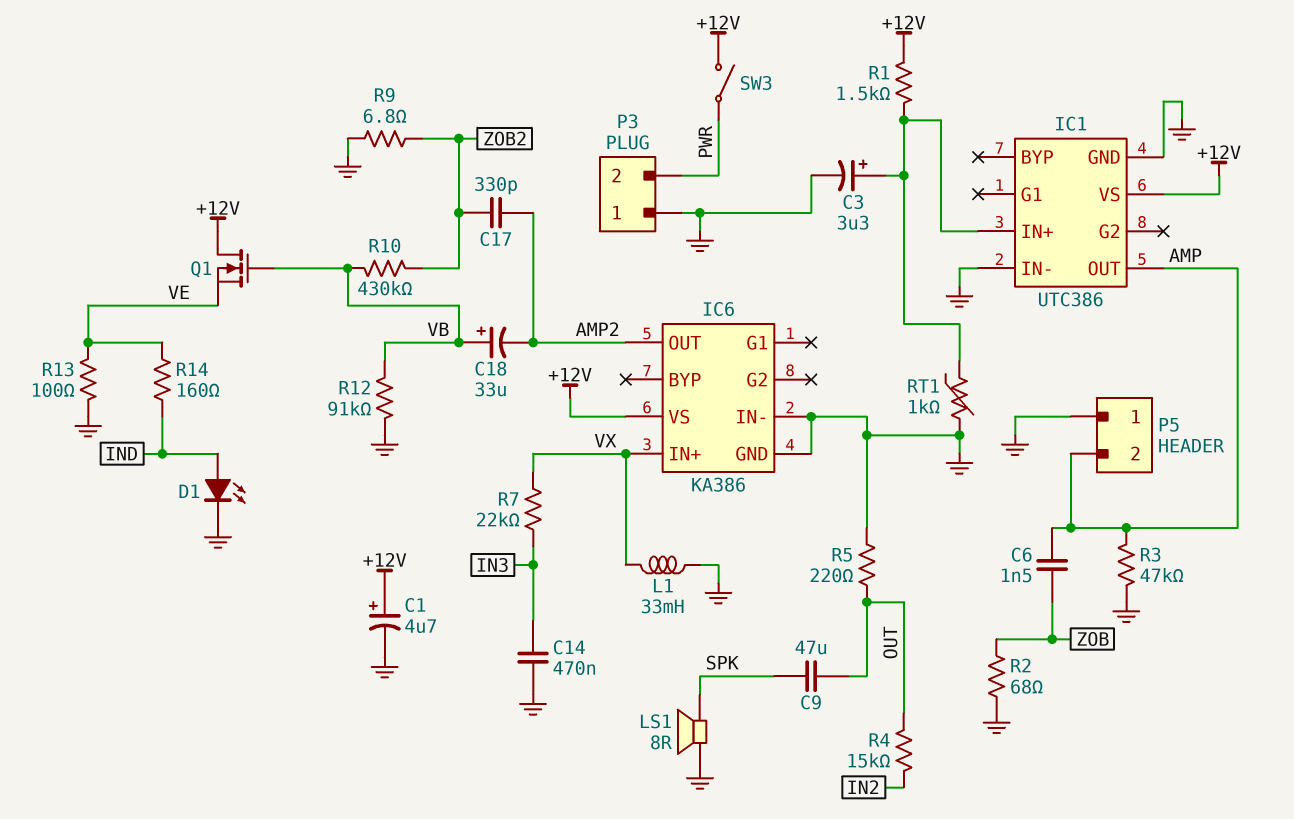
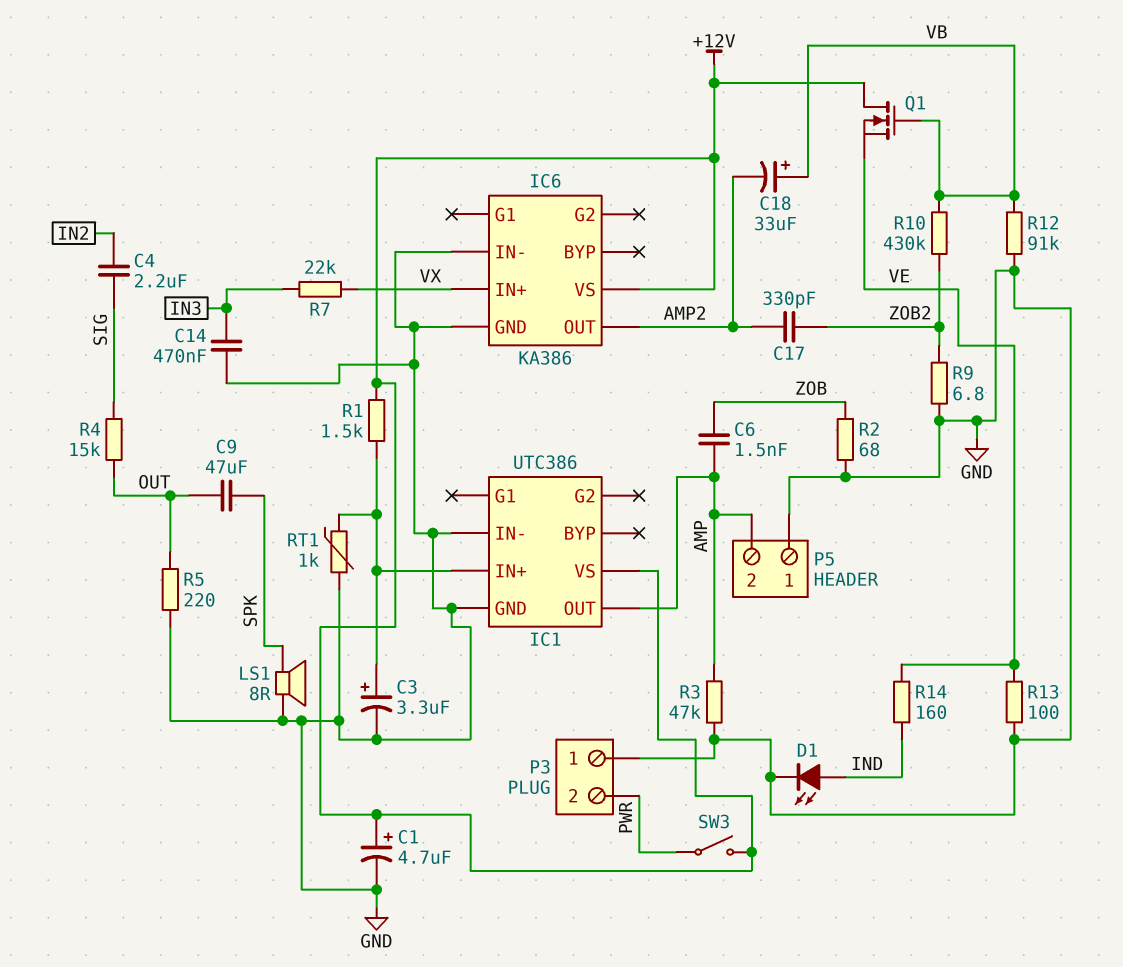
C4: none -> 2.2uF (IN2, SIG)
L1: 33mH (GND, VX) -> none
R4: 15k (IN2, OUT) -> 15k (OUT, SIG)

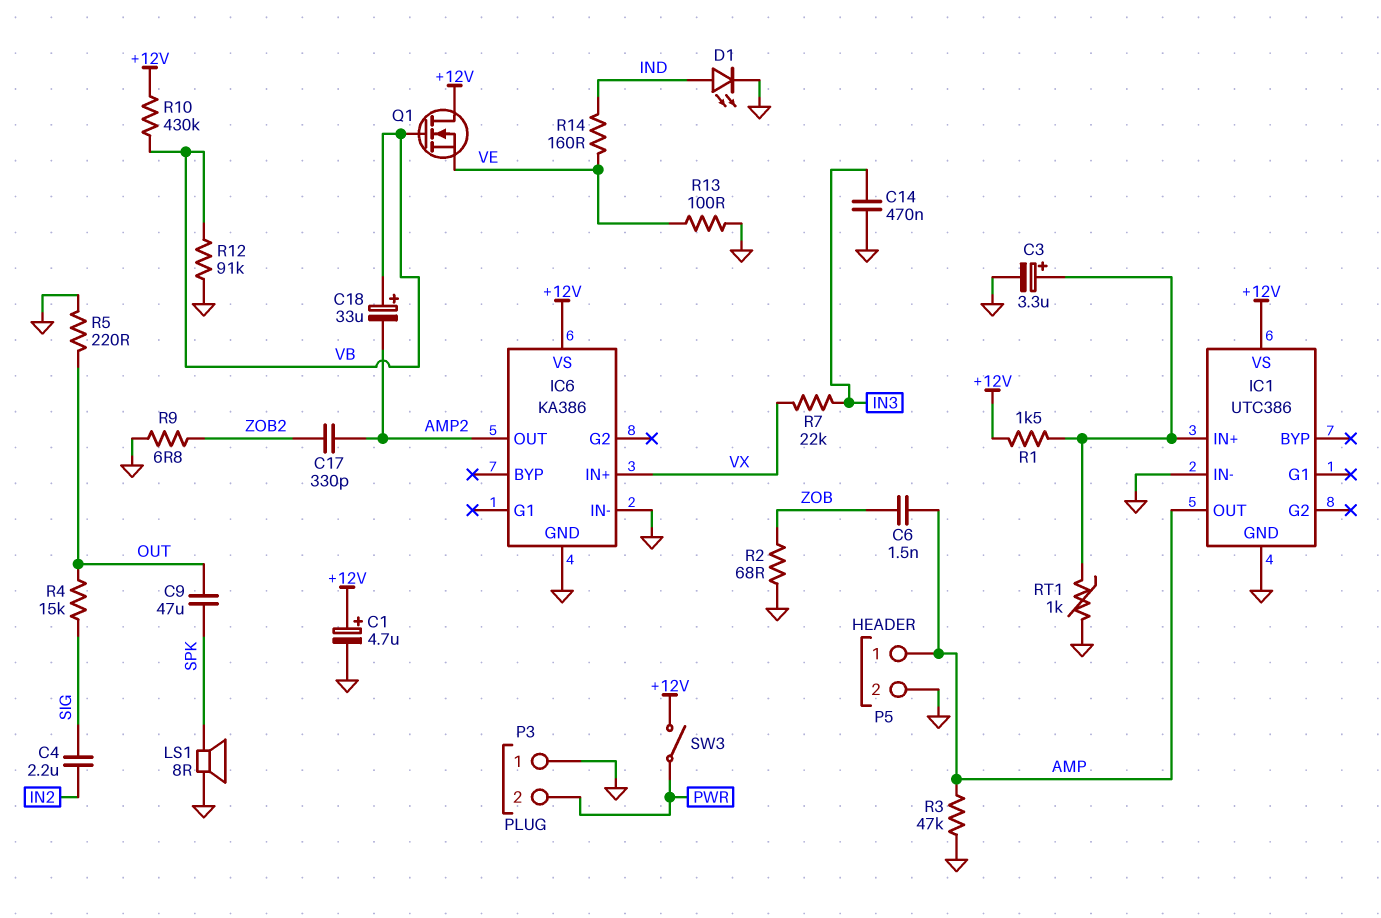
P5 pin 1: GND -> AMP
P5 pin 2: AMP -> GND
R10: 430k (VB, ZOB2) -> 430k (+12V, VB)

